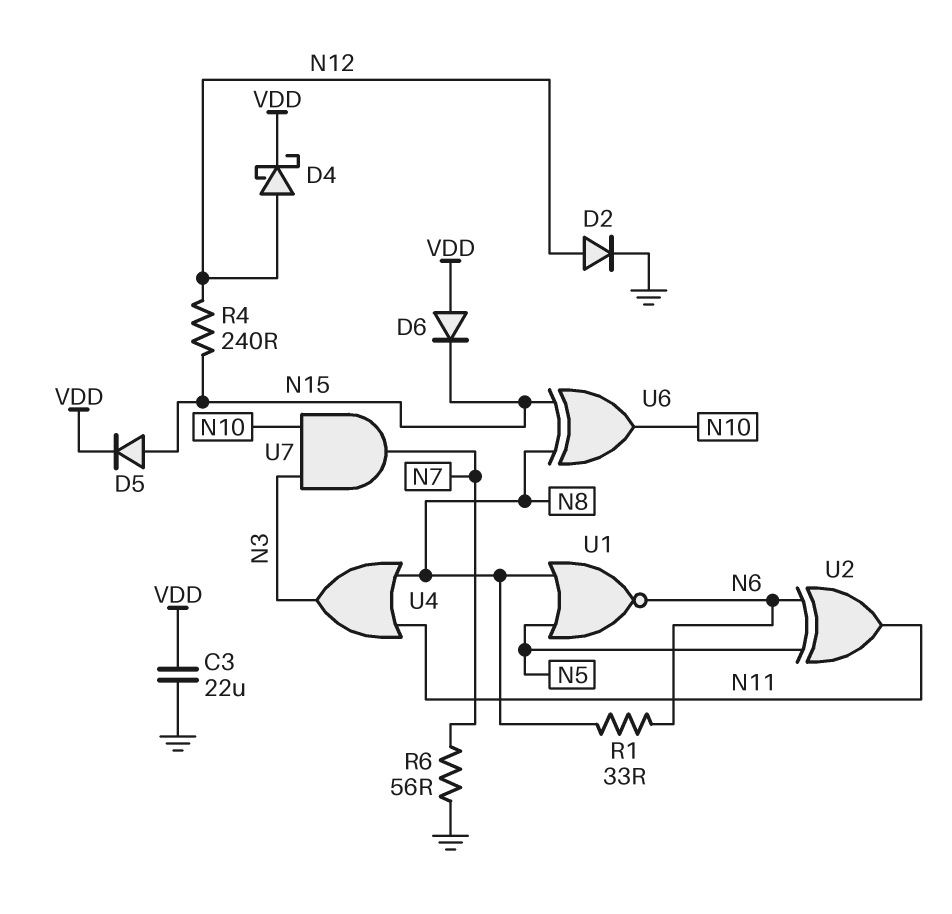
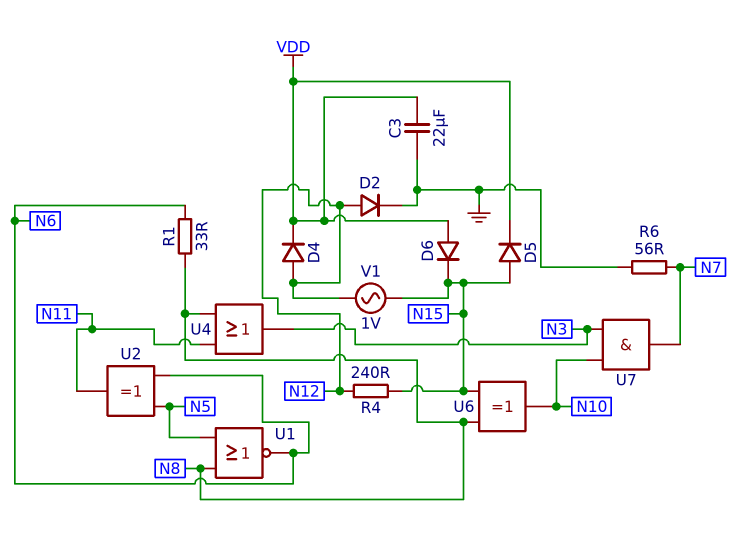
D4: schottky (A N12, K VDD) -> diode (A N12, K VDD)
V1: none -> AC 1V (N12, N15)

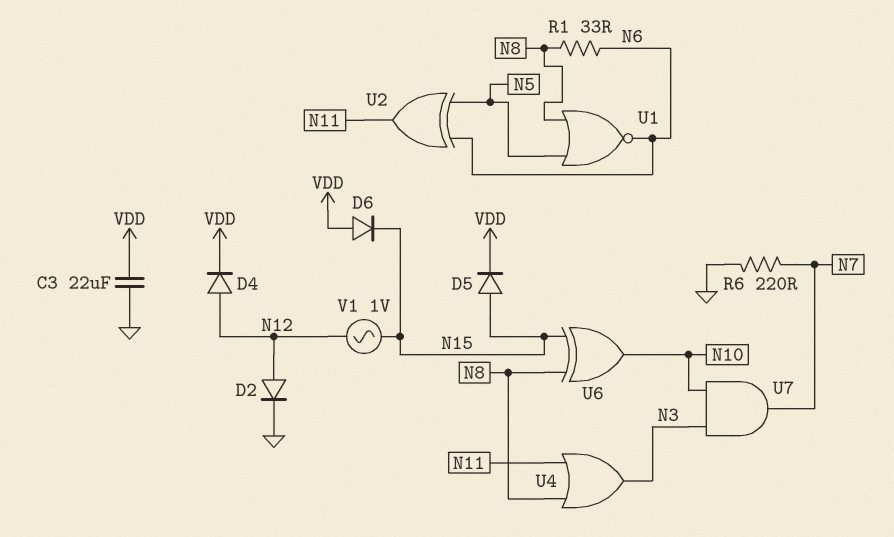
R4: 240 (N12, N15) -> none
R6: 56 (GND, N7) -> 220 (GND, N7)

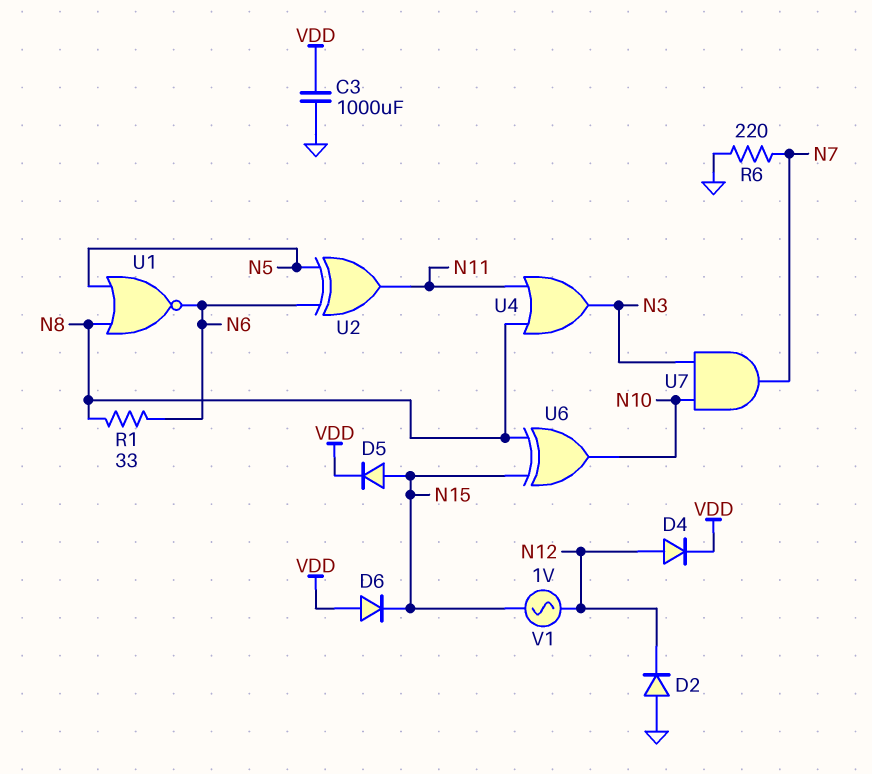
C3: 22uF (GND, VDD) -> 1000uF (GND, VDD)
D2: diode (A N12, K GND) -> diode (A GND, K N12)

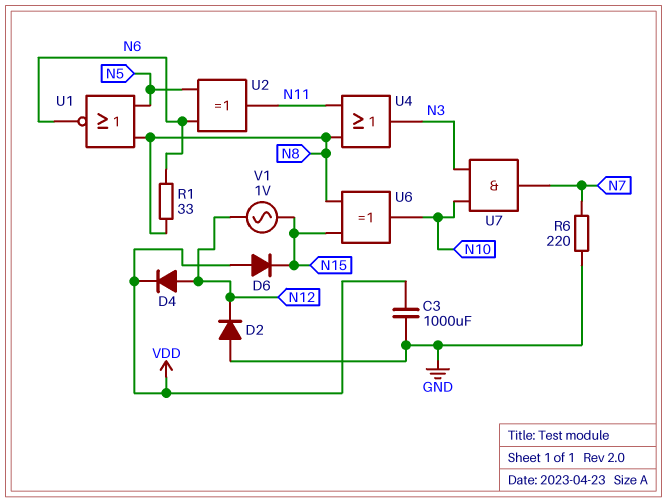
D5: diode (A N15, K VDD) -> none

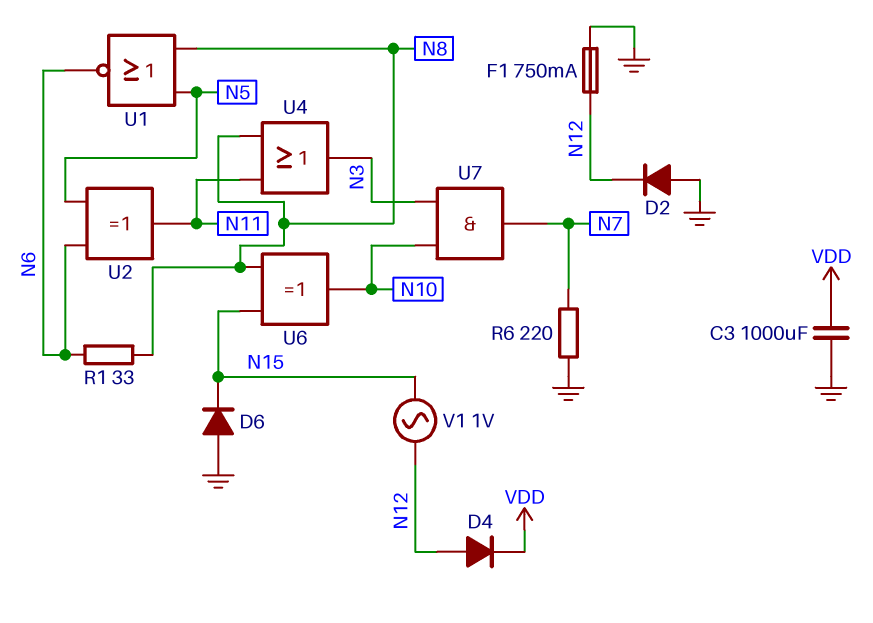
D6: diode (A VDD, K N15) -> diode (A GND, K N15)
F1: none -> 750mA (GND, N12)

